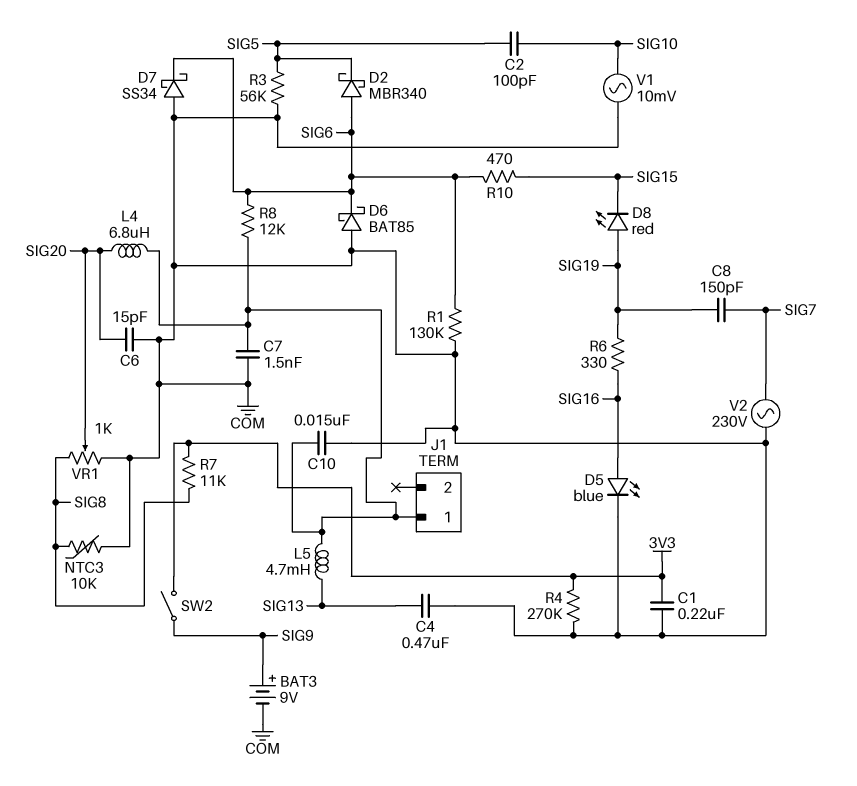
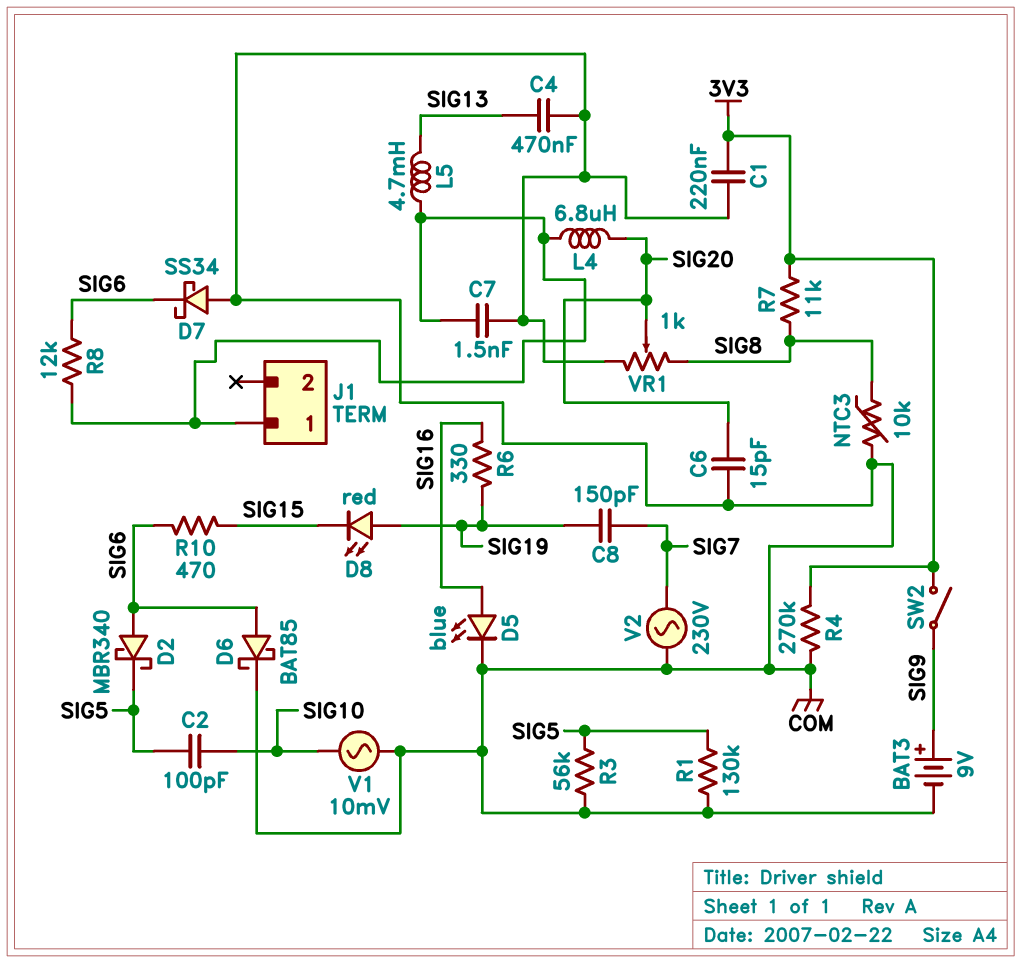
C10: 15nF (COM, J1/1) -> none
D6: schottky BAT85 (A COM, K SIG6) -> schottky BAT85 (A SIG6, K COM)
R1: 130k (COM, SIG6) -> 130k (COM, SIG5)

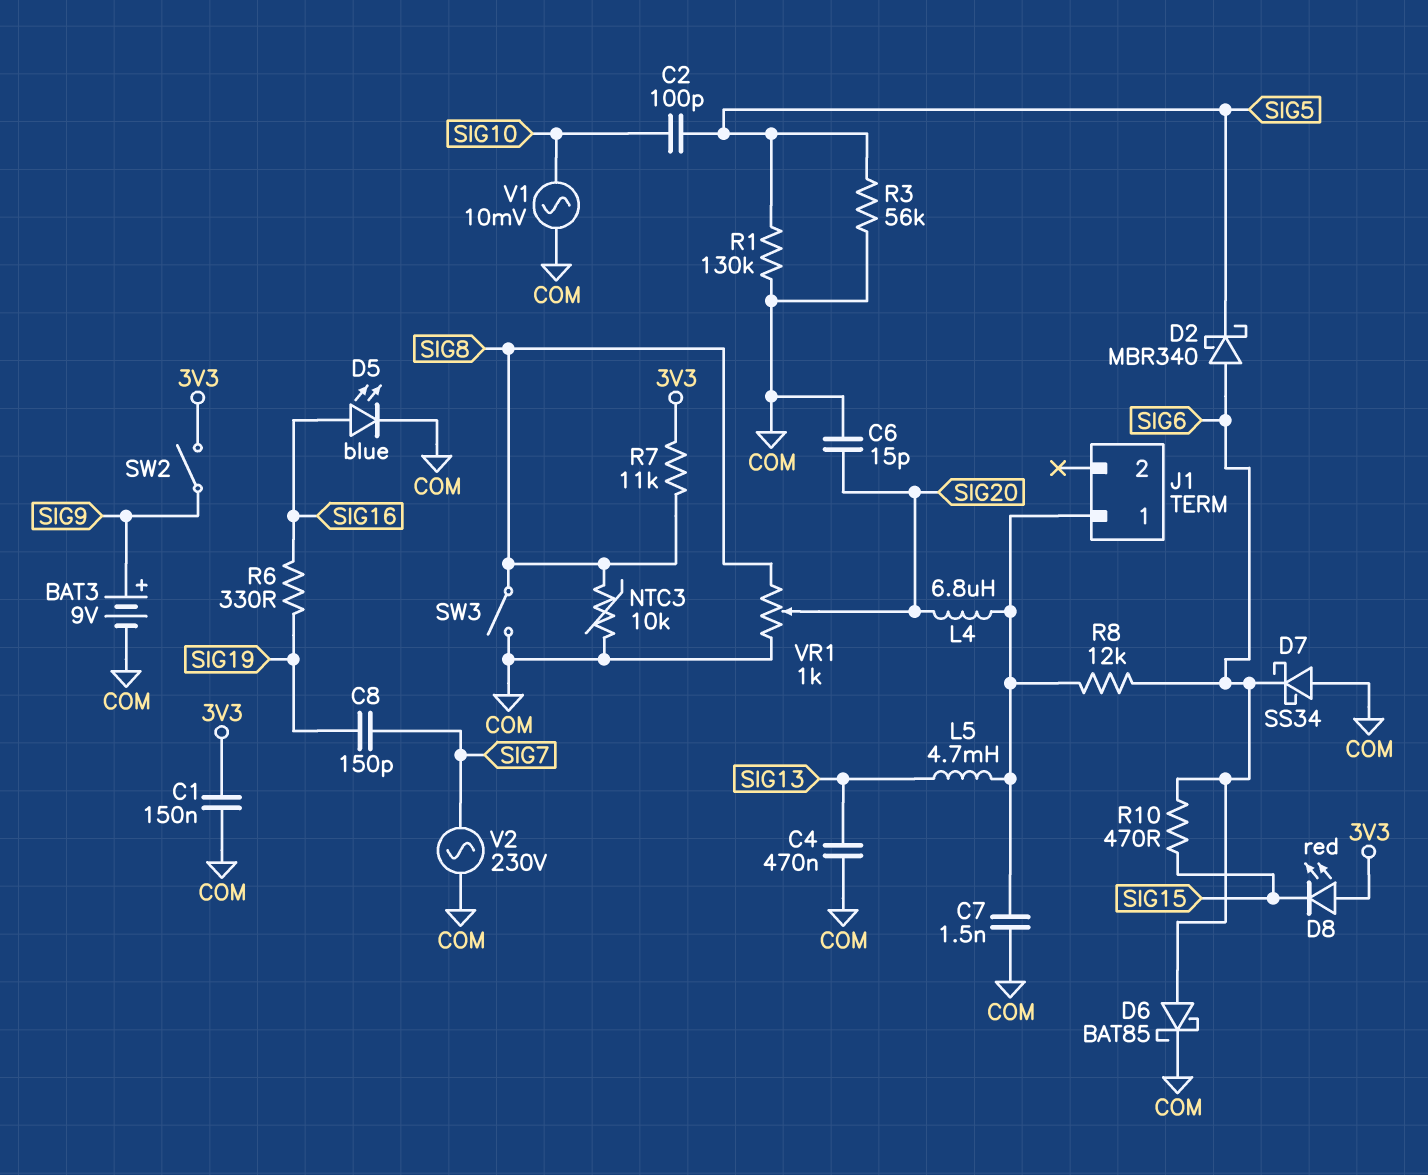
C1: 220nF (3V3, COM) -> 150nF (3V3, COM)
D8: LED red (A SIG19, K SIG15) -> LED red (A 3V3, K SIG15)
R4: 270k (3V3, COM) -> none
SW3: none -> switch (COM, SIG8)

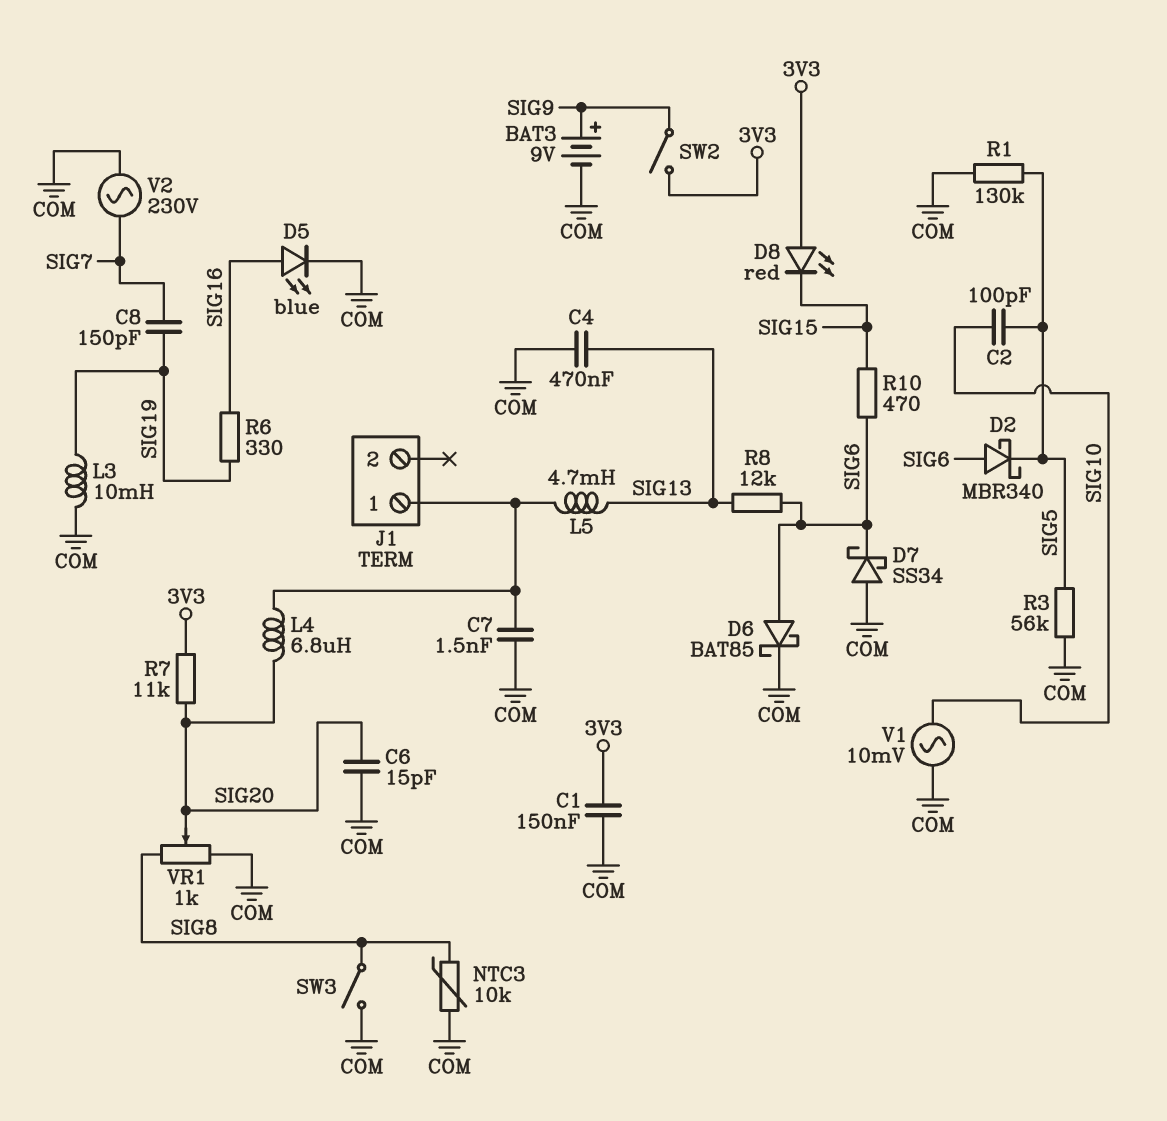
L3: none -> 10mH (COM, SIG19)
R7: 11k (3V3, SIG8) -> 11k (3V3, SIG20)
R8: 12k (J1/1, SIG6) -> 12k (SIG6, SIG13)

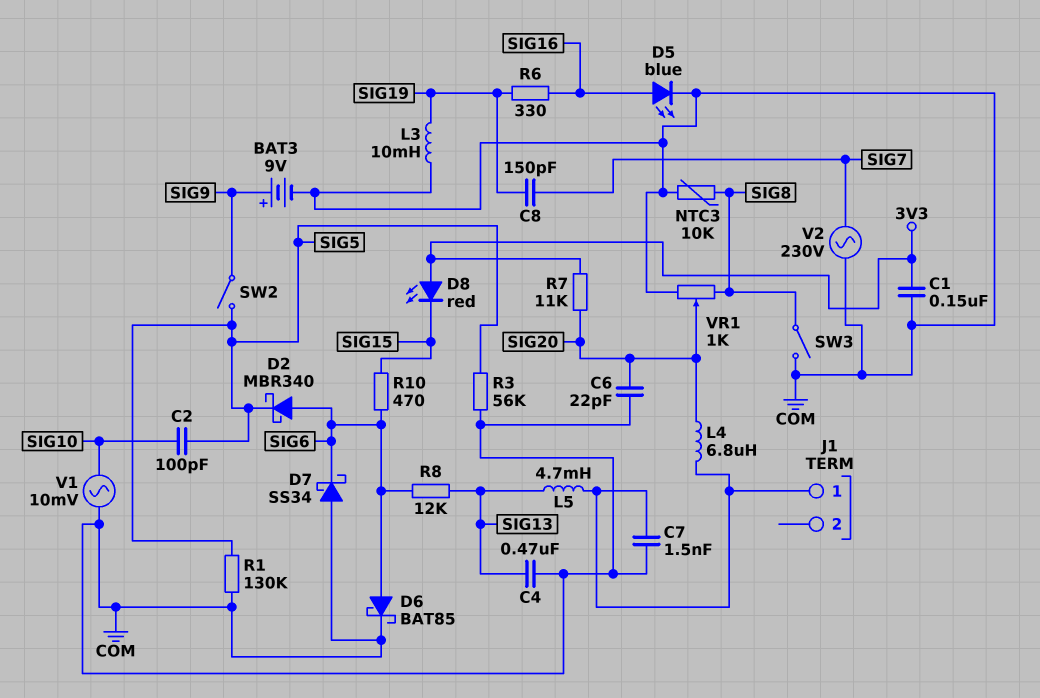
C6: 15pF (COM, SIG20) -> 22pF (COM, SIG20)
SW2: switch (3V3, SIG9) -> switch (SIG5, SIG9)

